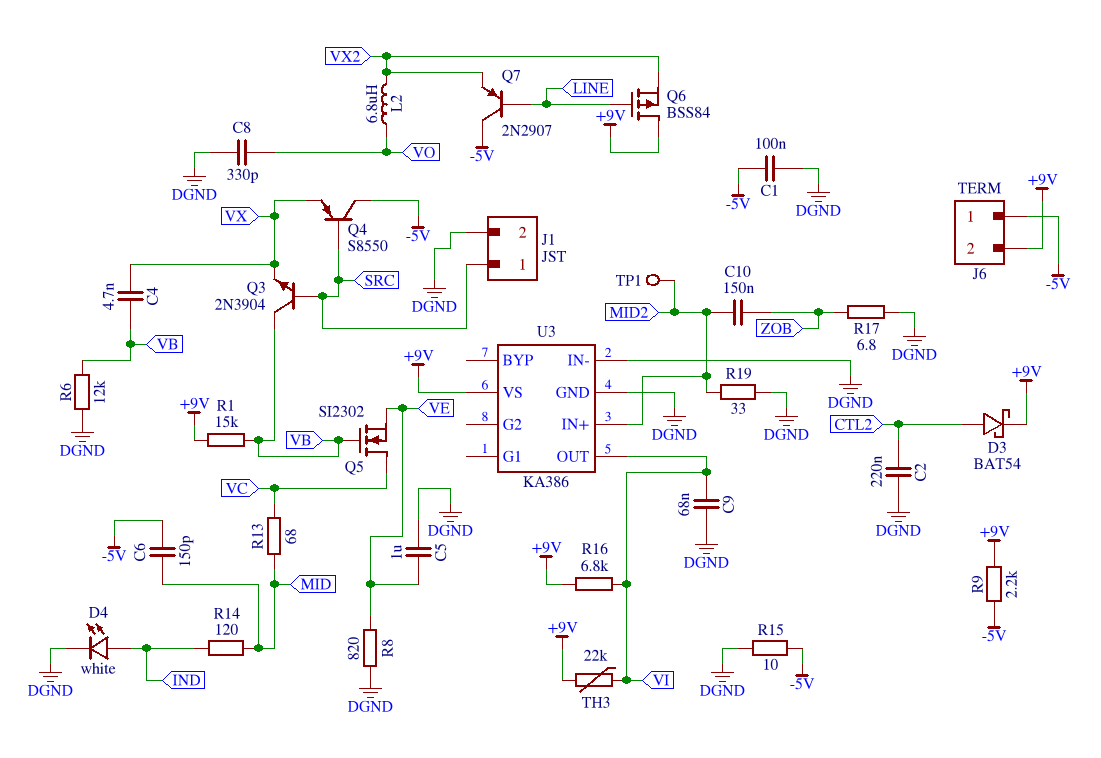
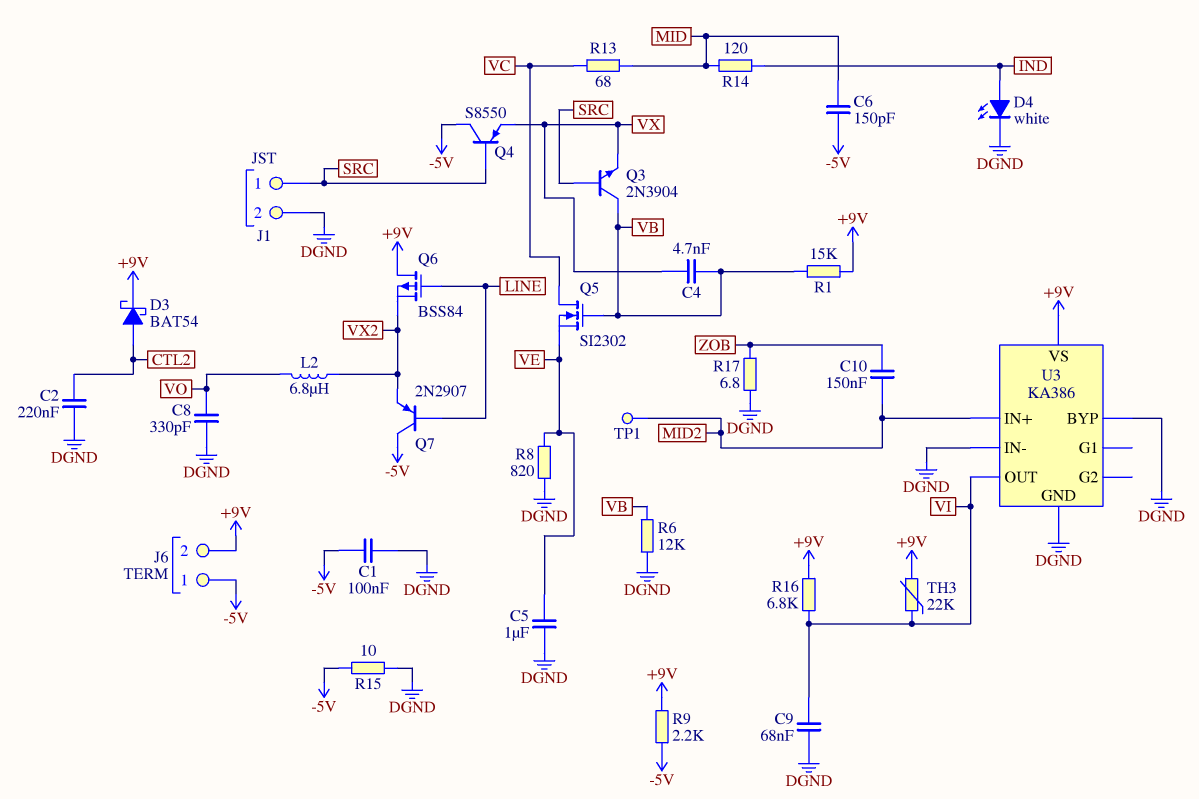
R19: 33 (DGND, MID2) -> none
U3 pin BYP: none -> DGND

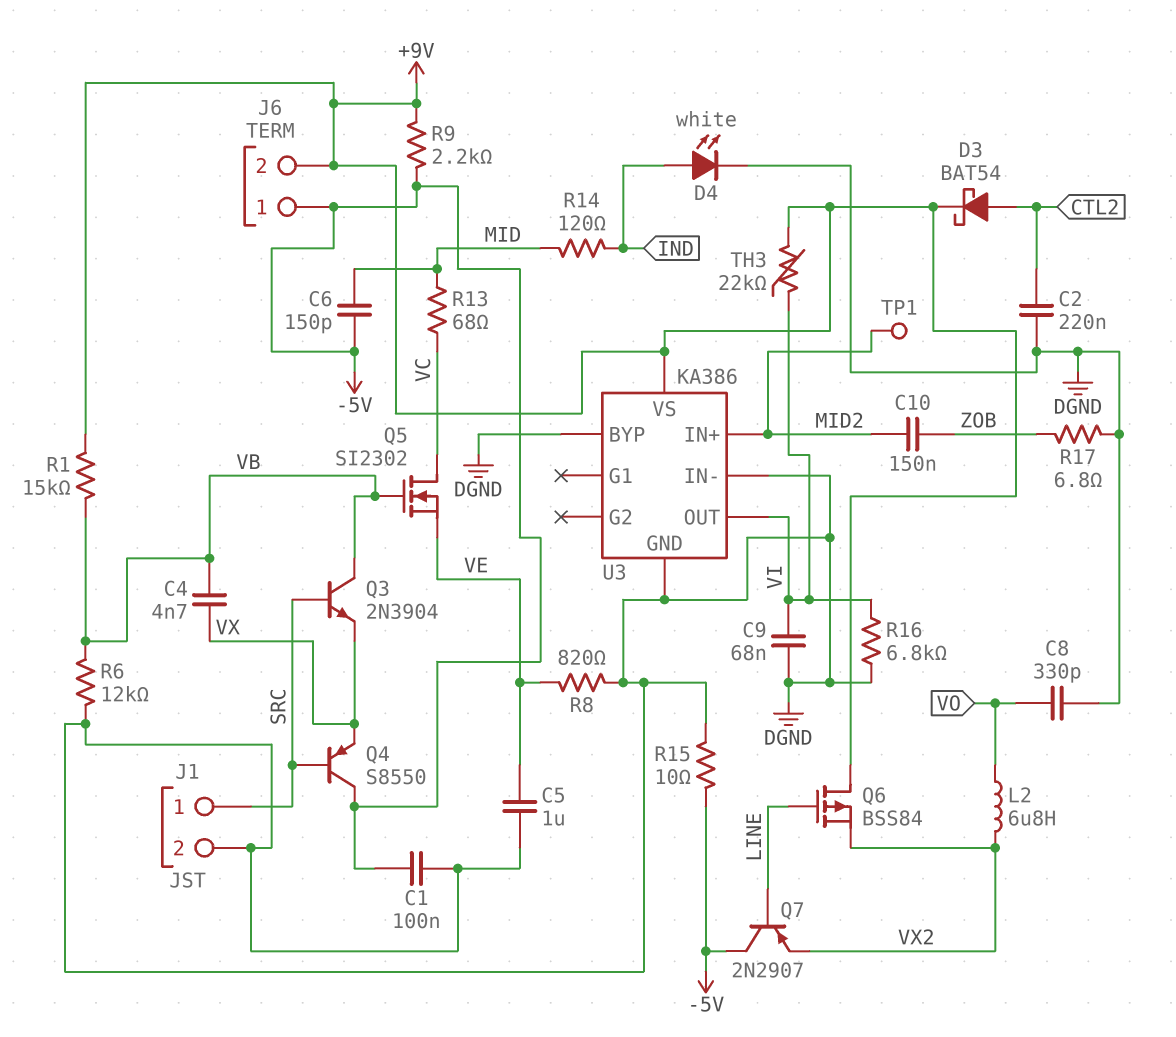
R16: 6.8k (+9V, VI) -> 6.8k (DGND, VI)

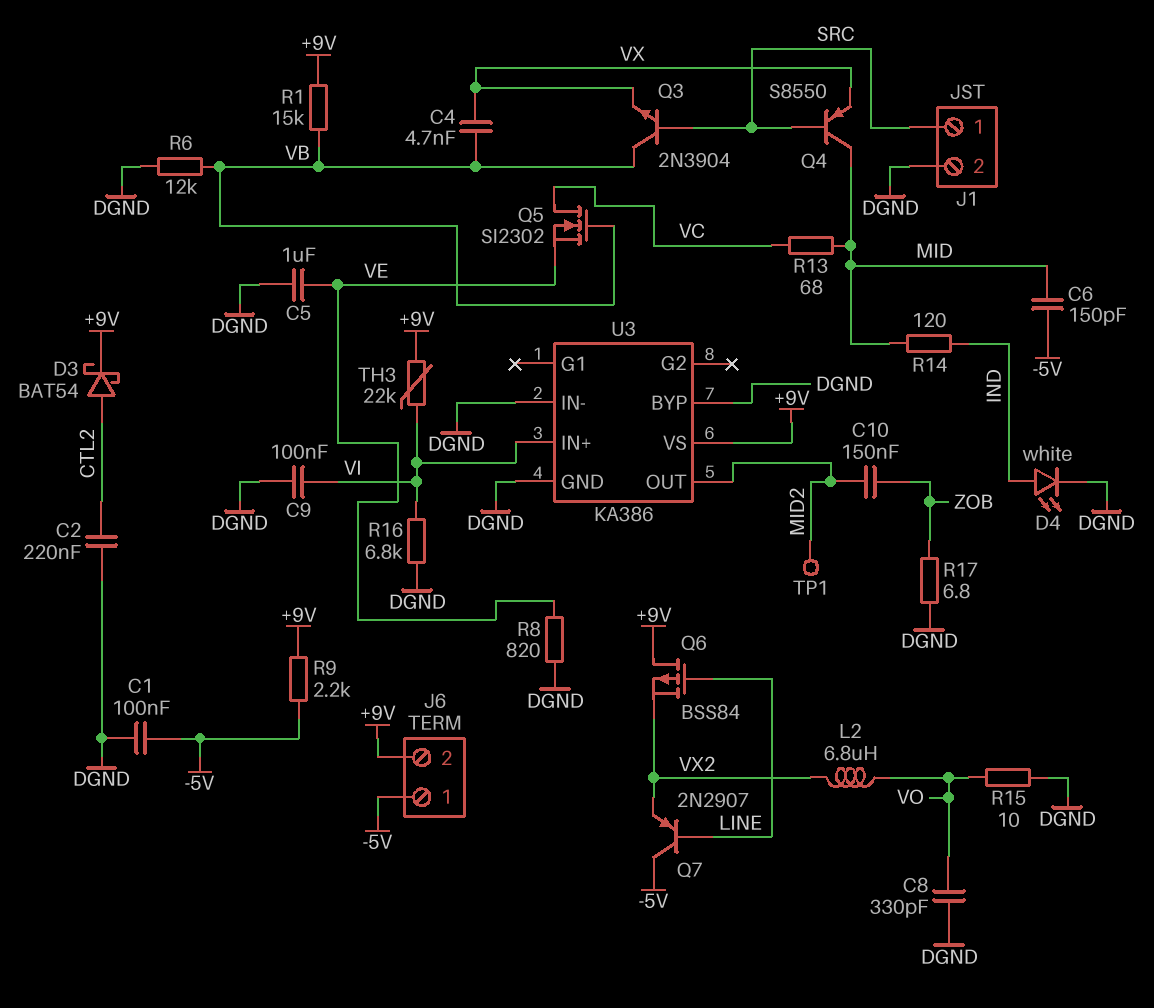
C9: 68nF (DGND, VI) -> 100nF (DGND, VI)
Q4: PNP S8550 (B SRC, C -5V, E VX) -> PNP S8550 (B SRC, C MID, E VX)
R15: 10 (-5V, DGND) -> 10 (DGND, VO)
U3 pin IN+: MID2 -> VI
U3 pin OUT: VI -> MID2

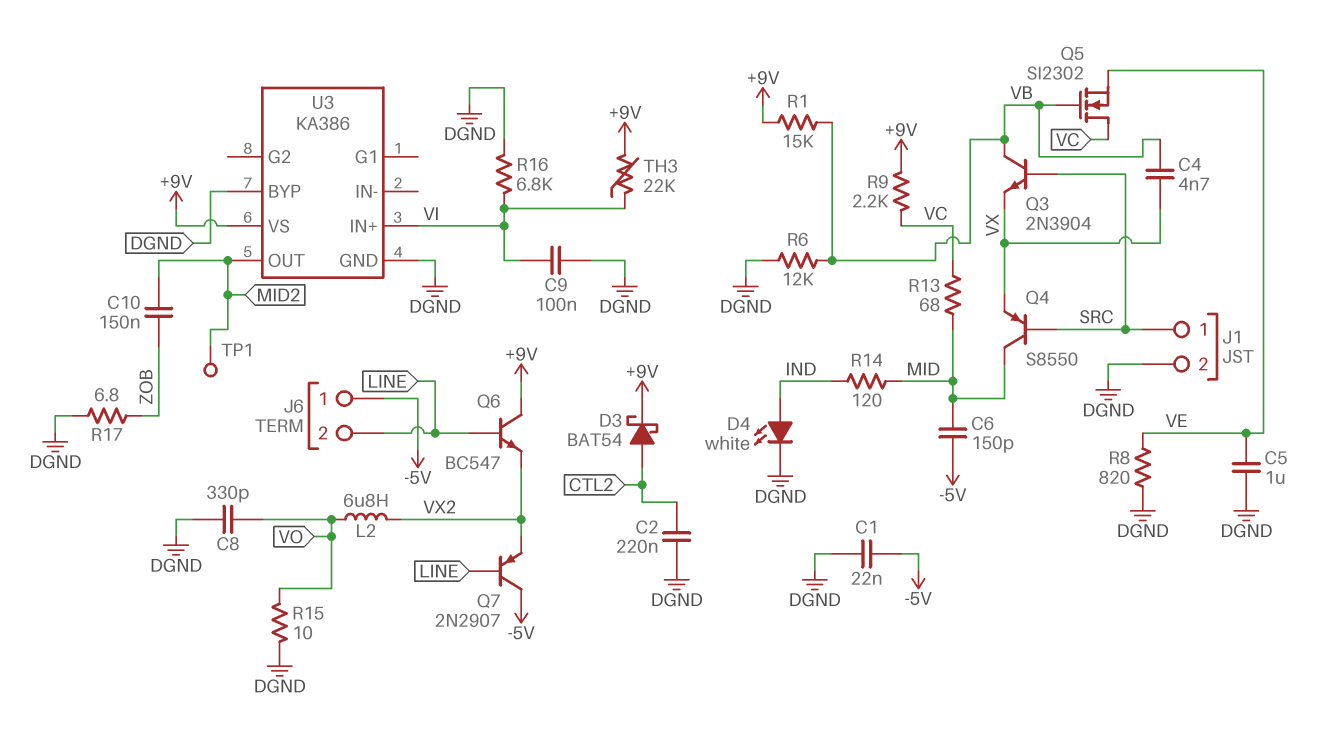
C1: 100nF (-5V, DGND) -> 22nF (-5V, DGND)
J6 pin 2: +9V -> LINE
Q6: PMOS BSS84 (G LINE, D +9V, S VX2) -> NPN BC547 (B LINE, C +9V, E VX2)
R9: 2.2k (+9V, -5V) -> 2.2k (+9V, VC)
U3 pin IN-: DGND -> none

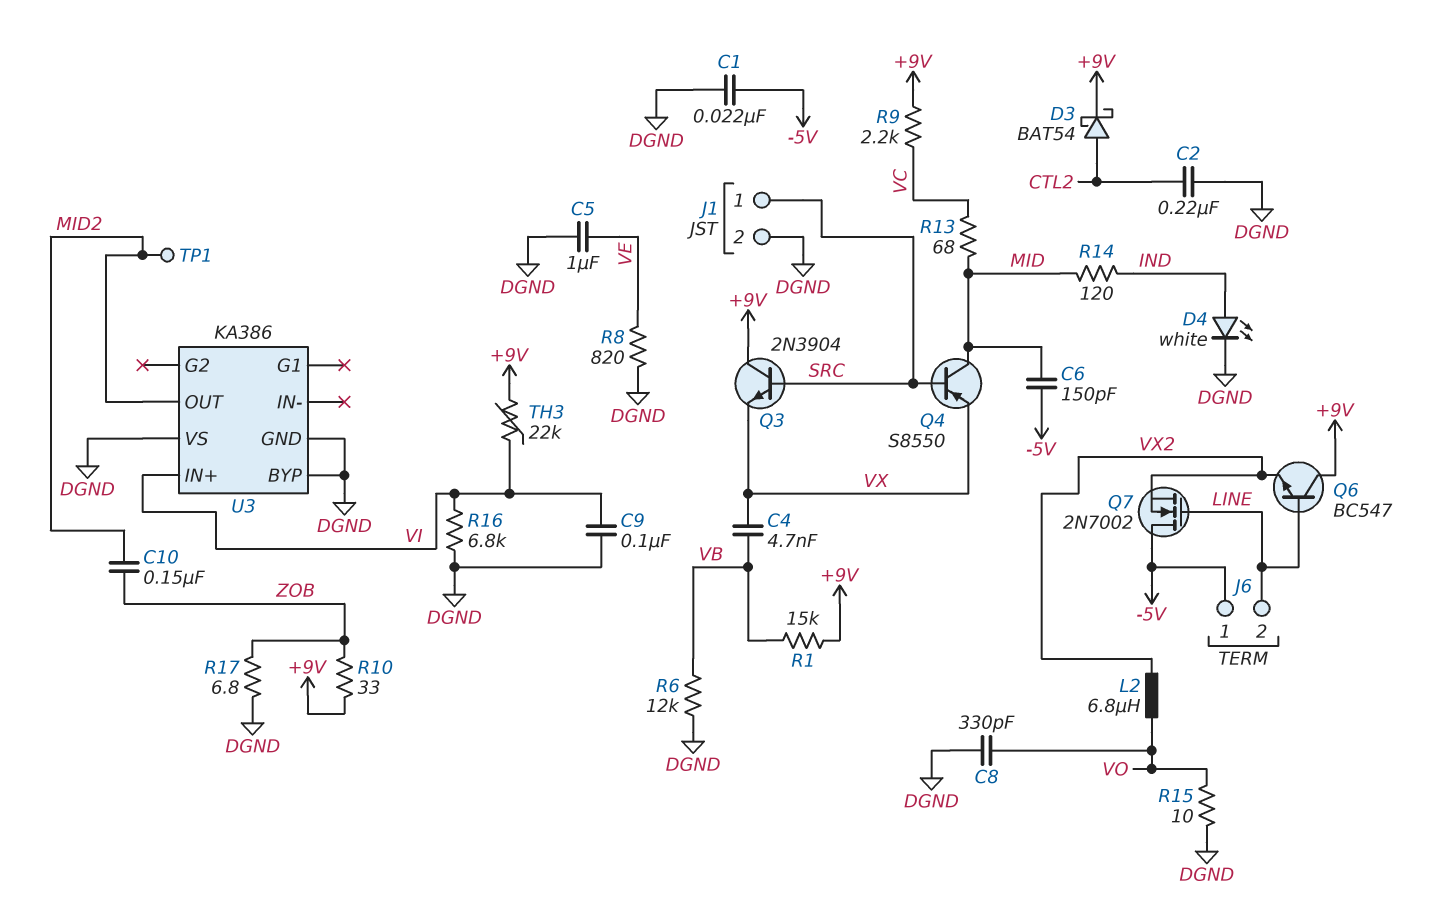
Q3: NPN 2N3904 (B SRC, C VB, E VX) -> NPN 2N3904 (B SRC, C +9V, E VX)
Q5: NMOS SI2302 (G VB, D VC, S VE) -> none
Q7: PNP 2N2907 (B LINE, C -5V, E VX2) -> NMOS 2N7002 (G LINE, D -5V, S VX2)
R10: none -> 33 (+9V, ZOB)
U3 pin VS: +9V -> DGND

